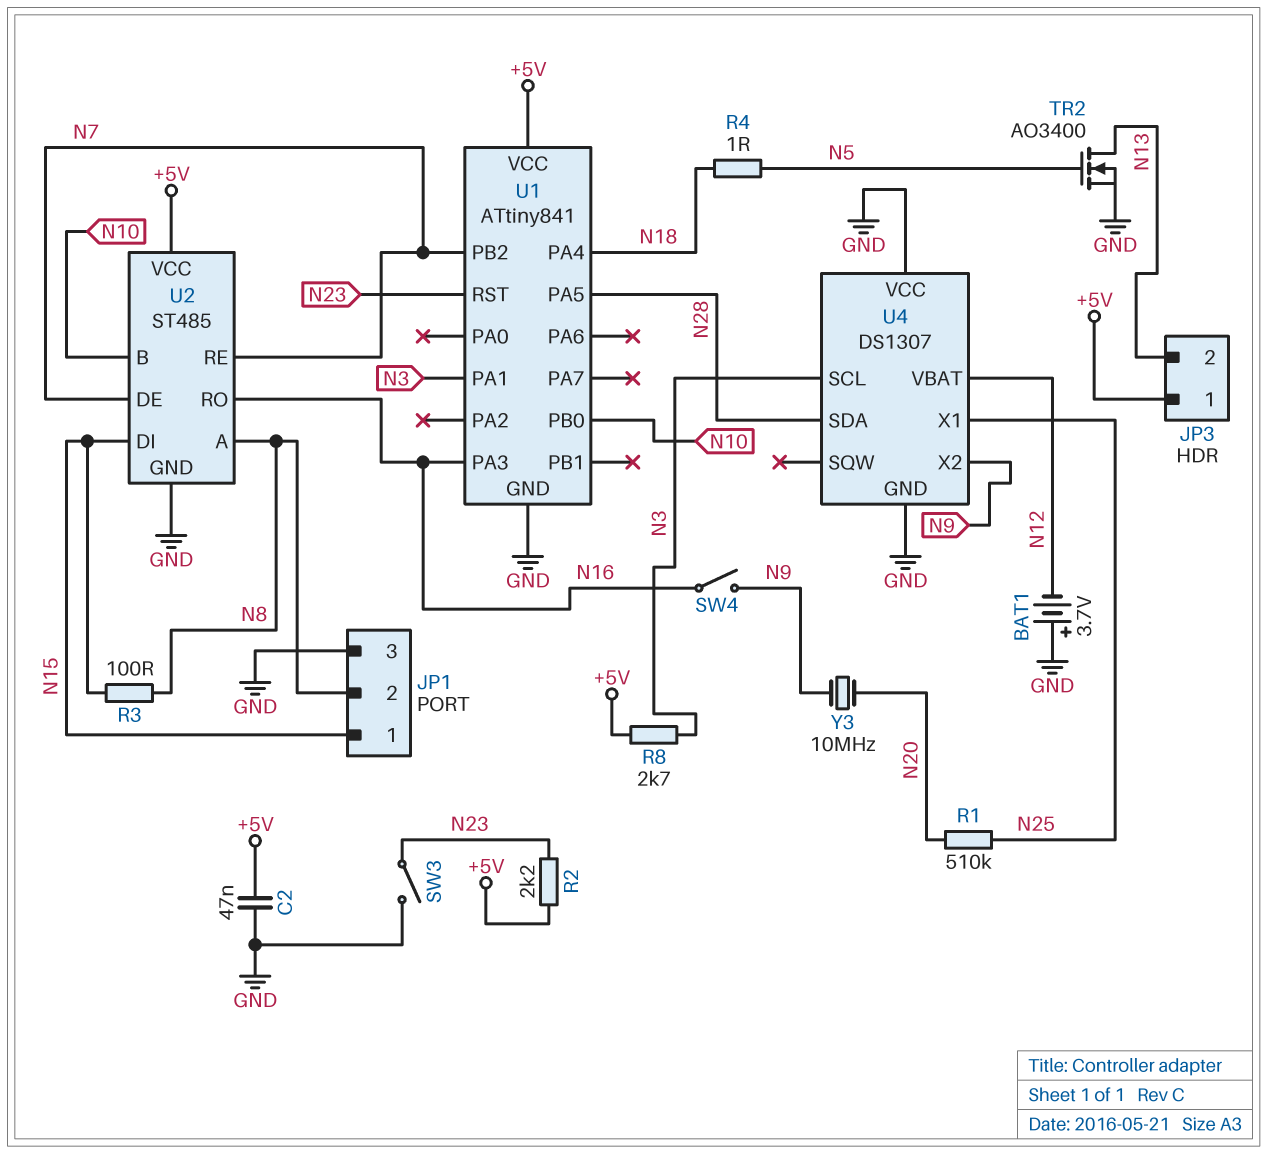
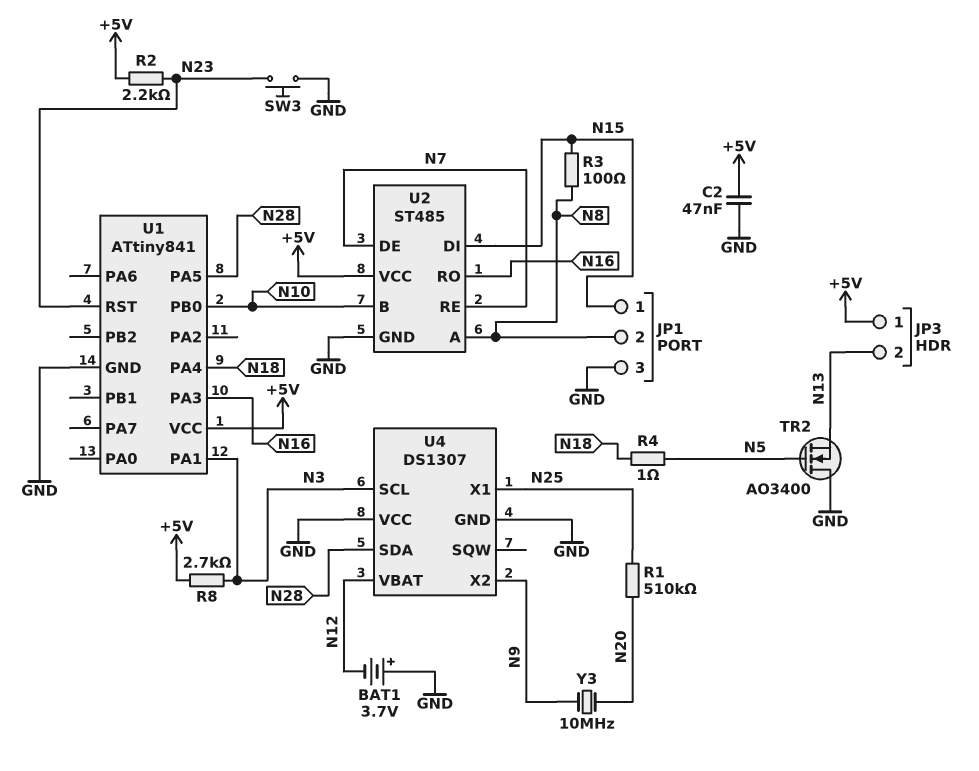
SW3: switch (GND, N23) -> button (GND, N23)
SW4: switch (N9, N16) -> none
TR2: NMOS AO3400 (G N5, D N13, S GND) -> NMOS AO3400 (G N5, D GND, S N13)
U1 pin PB2: N7 -> none

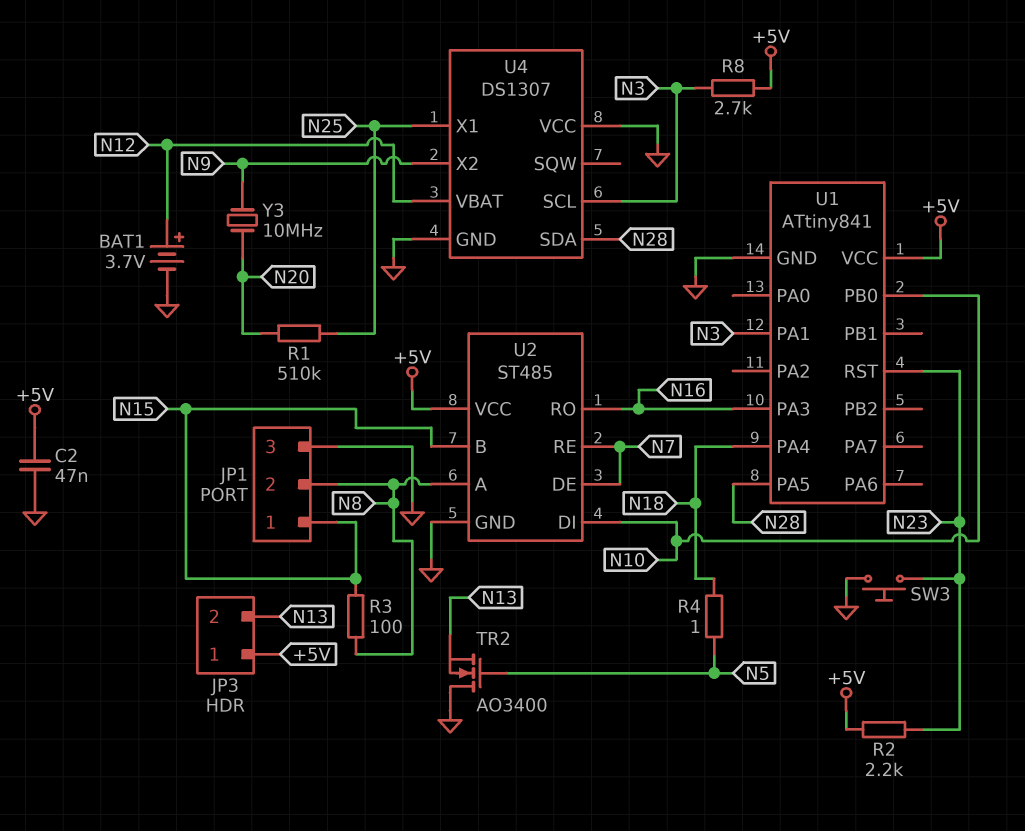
BAT1: 3.7V (plus GND, minus N12) -> 3.7V (plus N12, minus GND)
U2 pin B: N10 -> N15
U2 pin DI: N15 -> N10

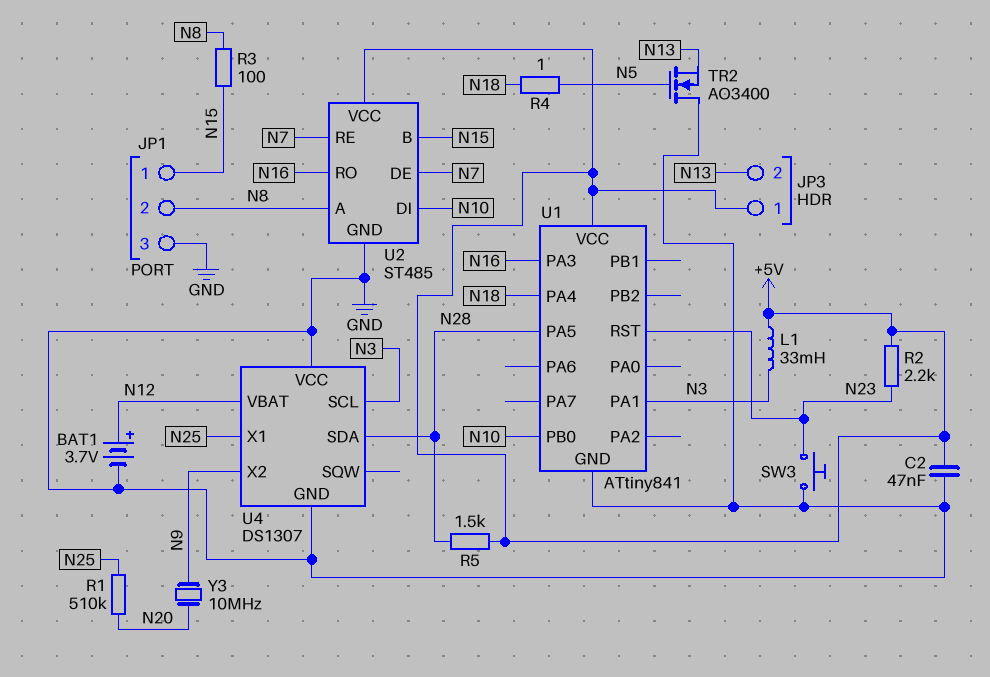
L1: none -> 33mH (+5V, N3)
R5: none -> 1.5k (+5V, N28)
R8: 2.7k (+5V, N3) -> none

